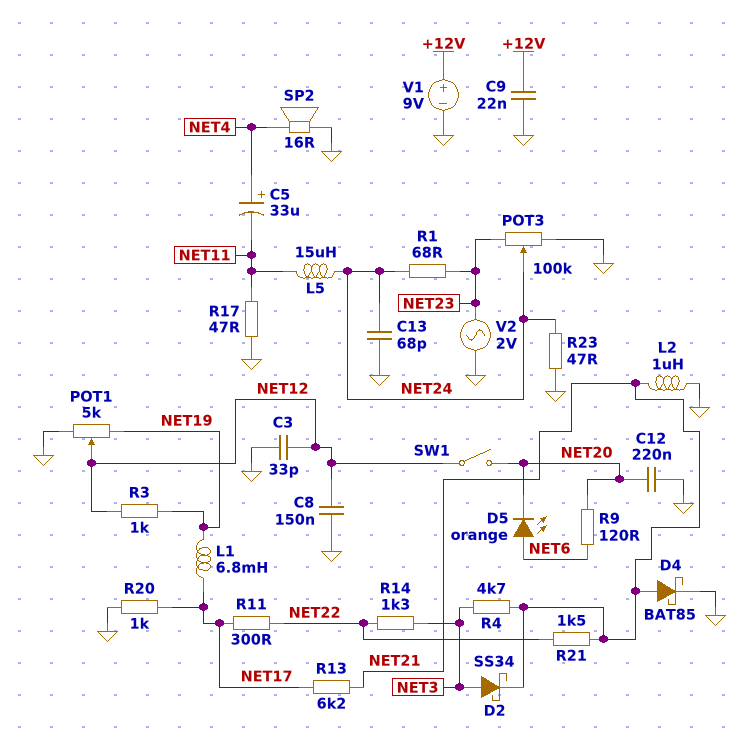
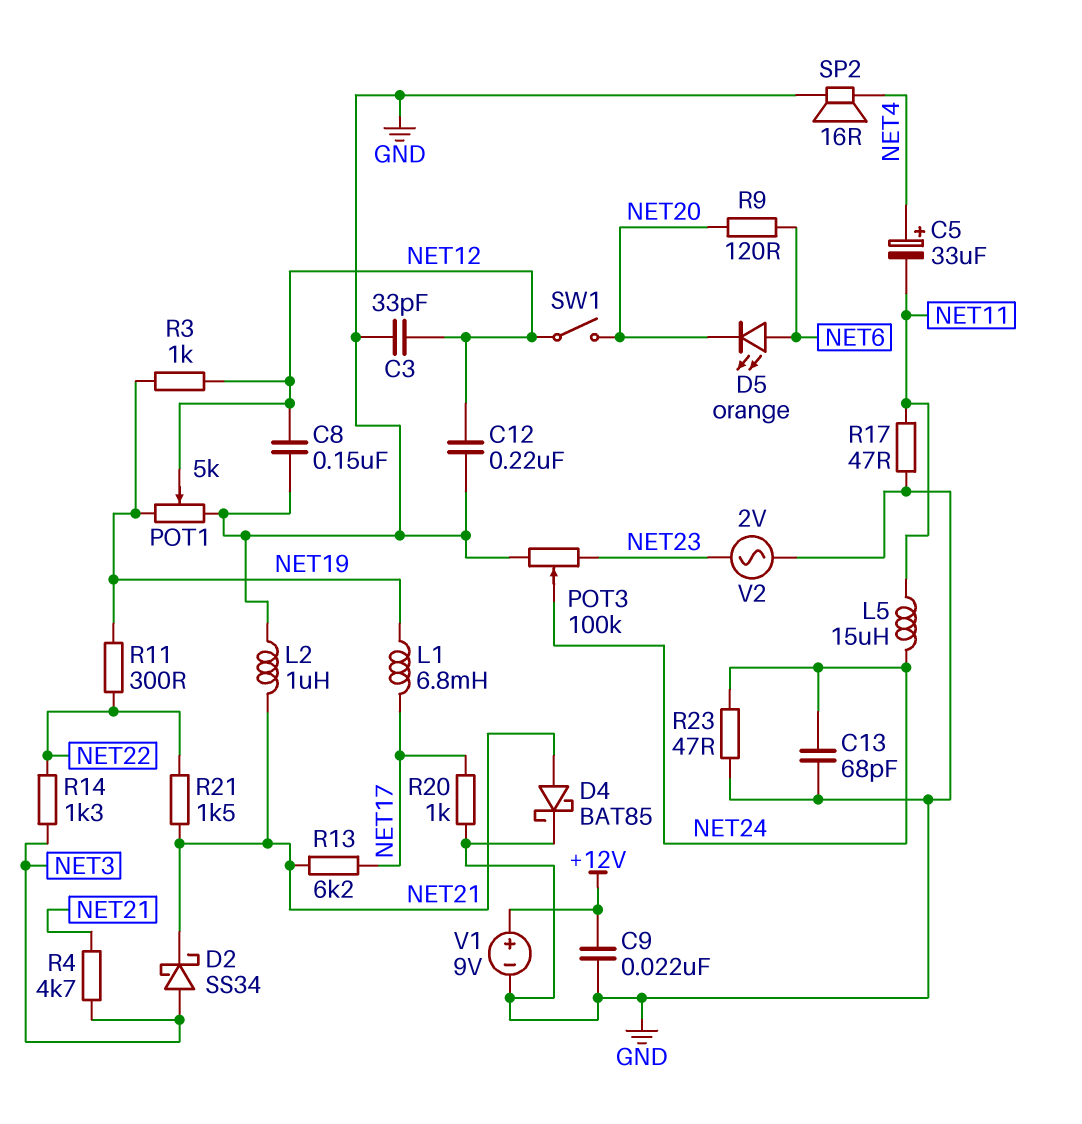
C12: 220nF (GND, NET20) -> 220nF (GND, NET12)
R1: 68 (NET23, NET24) -> none
R11: 300 (NET17, NET22) -> 300 (NET19, NET22)

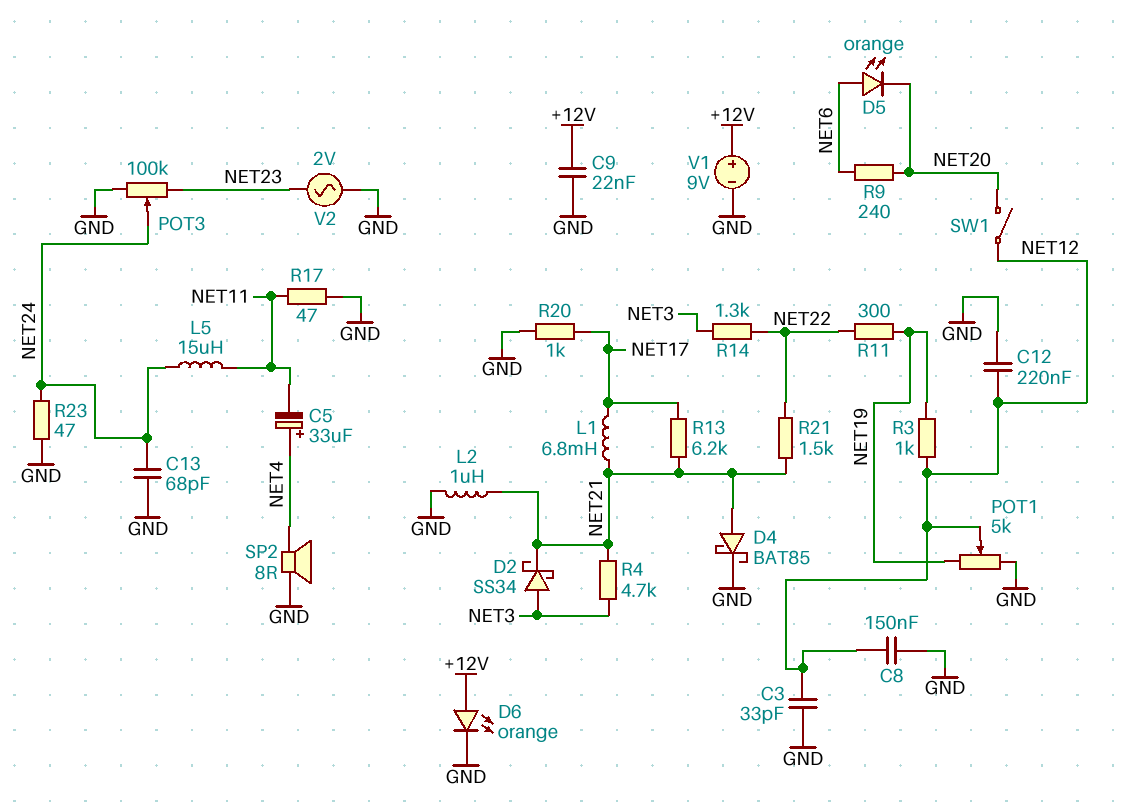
D6: none -> LED orange (A +12V, K GND)
L1: 6.8mH (NET17, NET19) -> 6.8mH (NET17, NET21)
R9: 120 (NET6, NET20) -> 240 (NET6, NET20)
SP2: speaker 16R (GND, NET4) -> speaker 8R (GND, NET4)

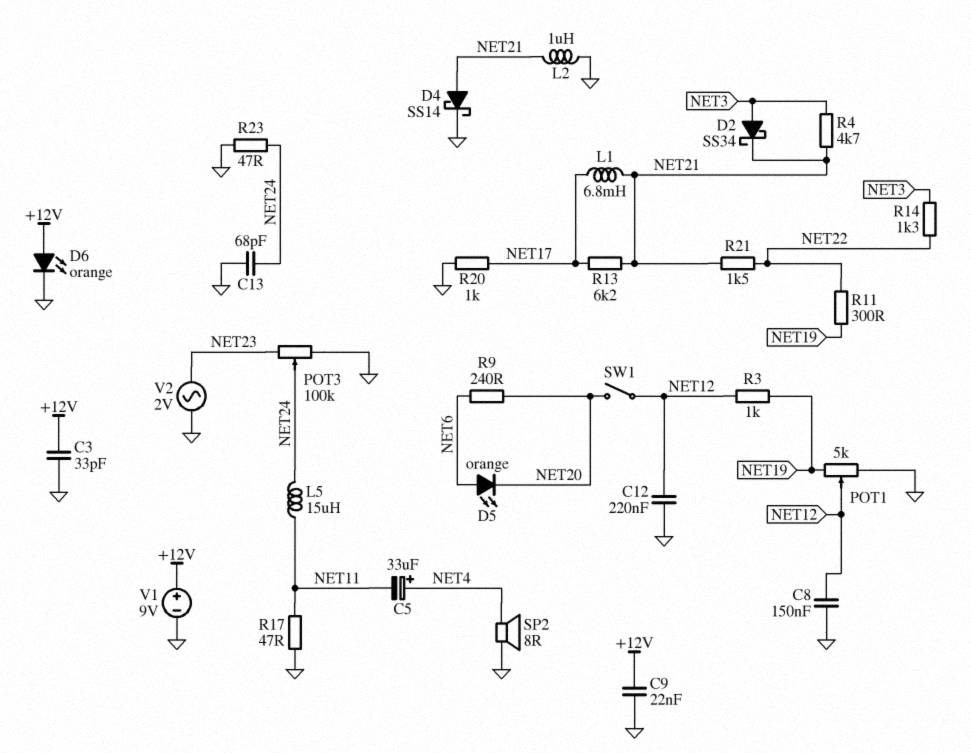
C3: 33pF (GND, NET12) -> 33pF (+12V, GND)
D4: schottky BAT85 (A NET21, K GND) -> schottky SS14 (A NET21, K GND)

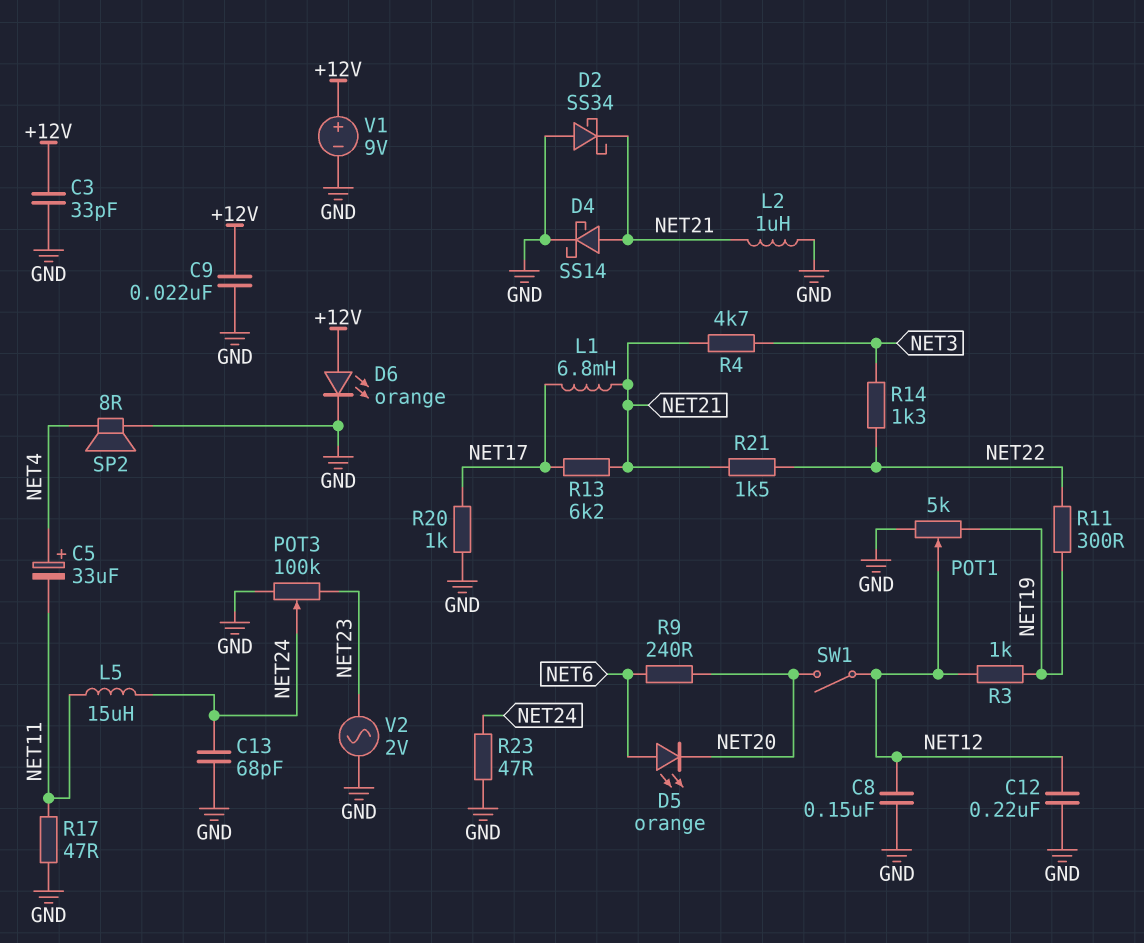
D2: schottky SS34 (A NET3, K NET21) -> schottky SS34 (A GND, K NET21)

